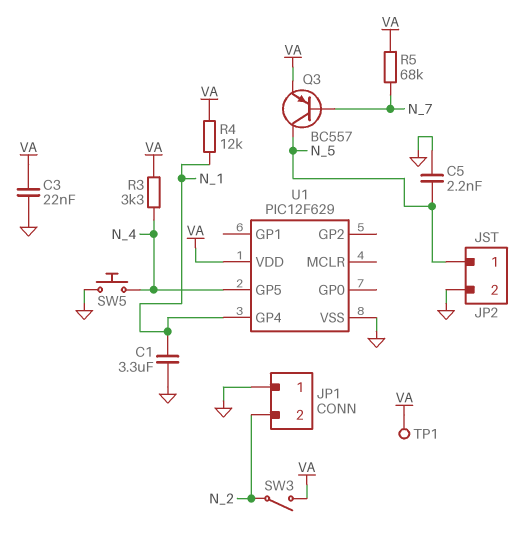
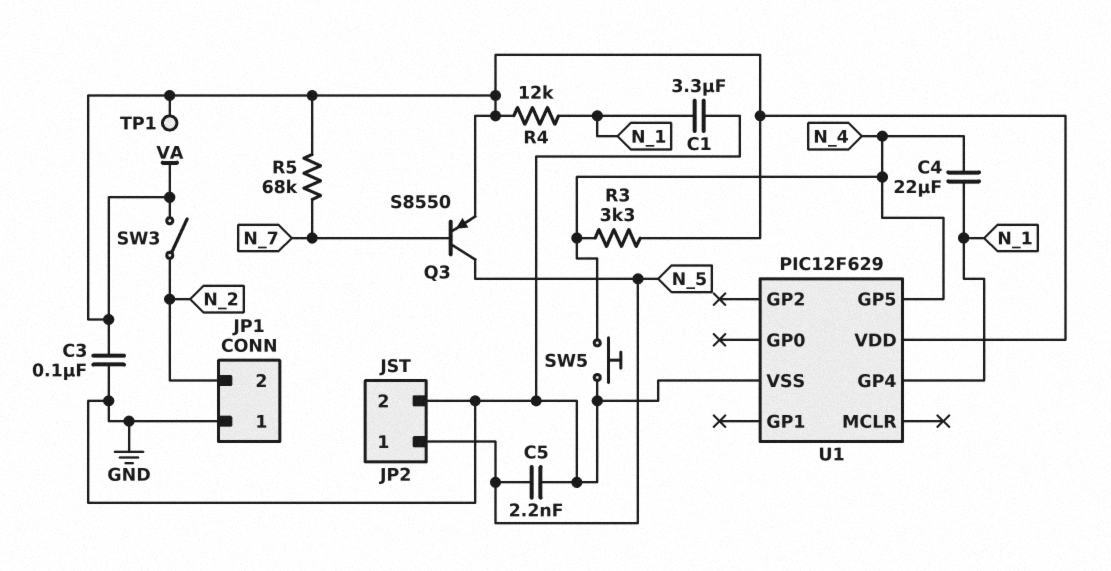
C3: 22nF (GND, VA) -> 100nF (GND, VA)
C4: none -> 22uF (N_1, N_4)
Q3: PNP BC557 (B N_7, C N_5, E VA) -> PNP S8550 (B N_7, C N_5, E VA)

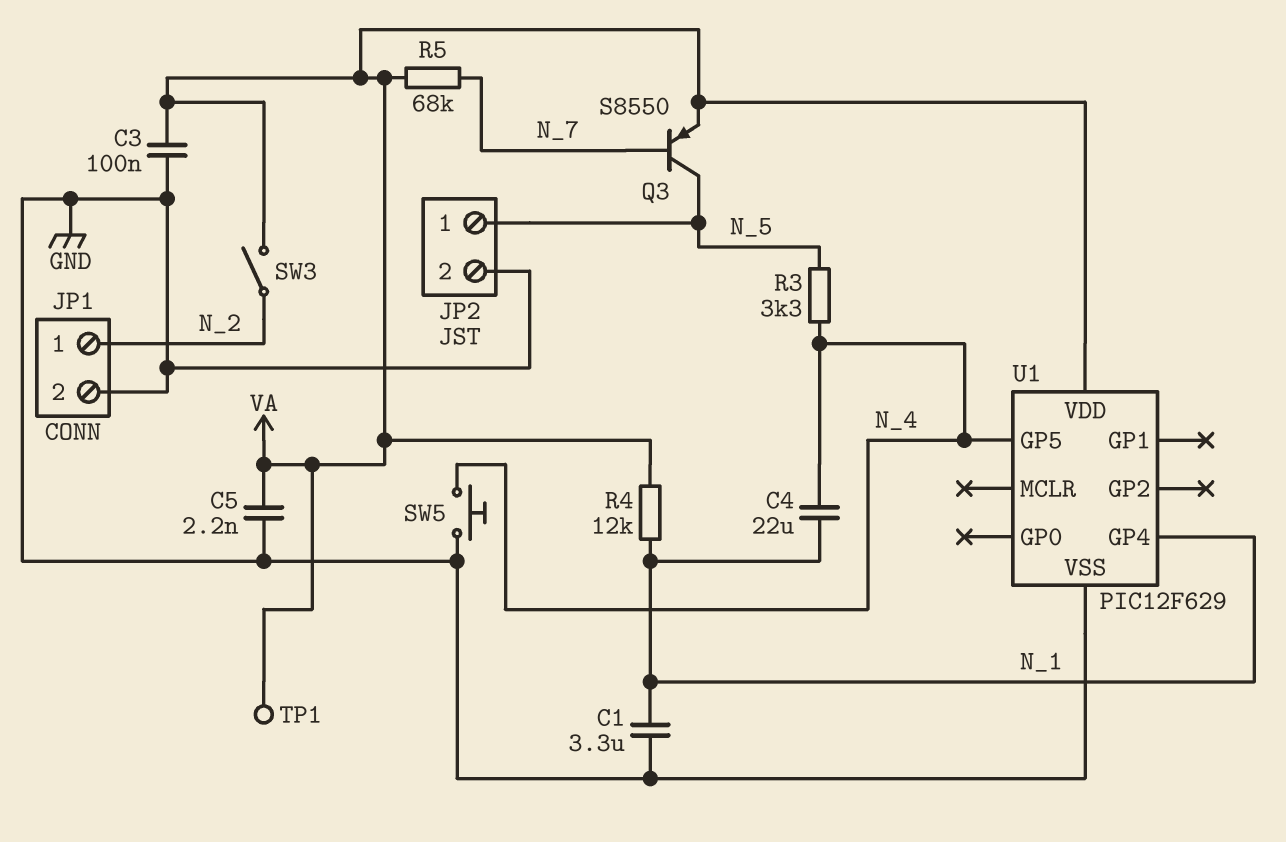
C5: 2.2nF (GND, N_5) -> 2.2nF (GND, VA)
JP1 pin 1: GND -> N_2
JP1 pin 2: N_2 -> GND
R3: 3.3k (N_4, VA) -> 3.3k (N_4, N_5)

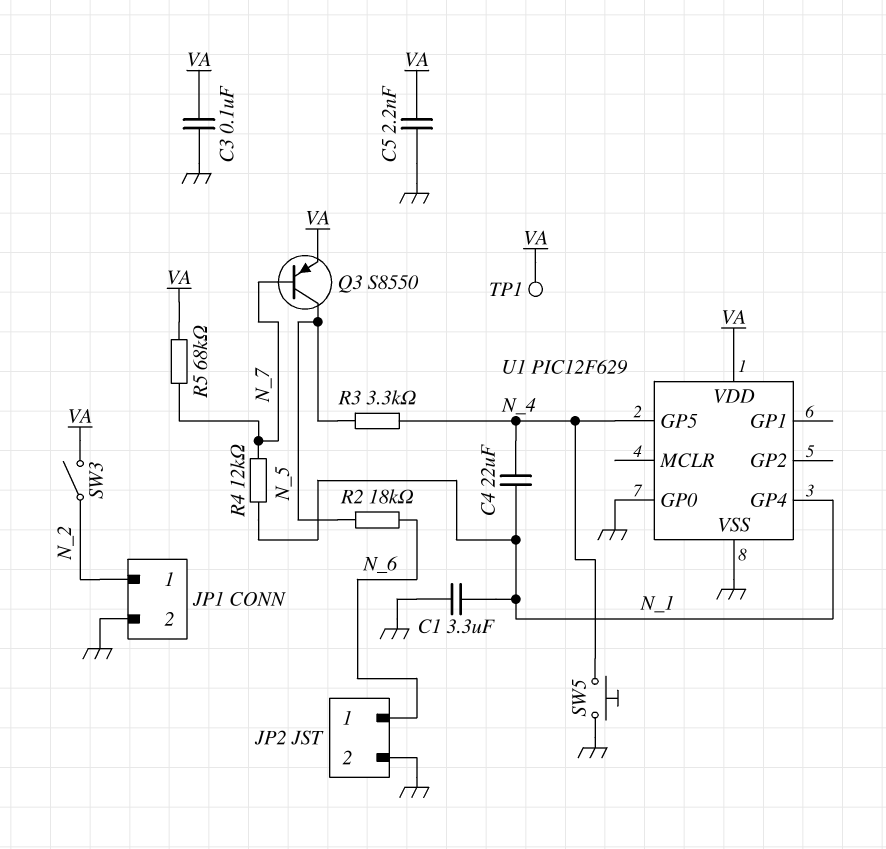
JP2 pin 1: N_5 -> N_6
R2: none -> 18k (N_5, N_6)
R4: 12k (N_1, VA) -> 12k (N_1, N_7)
U1 pin GP0: none -> GND

